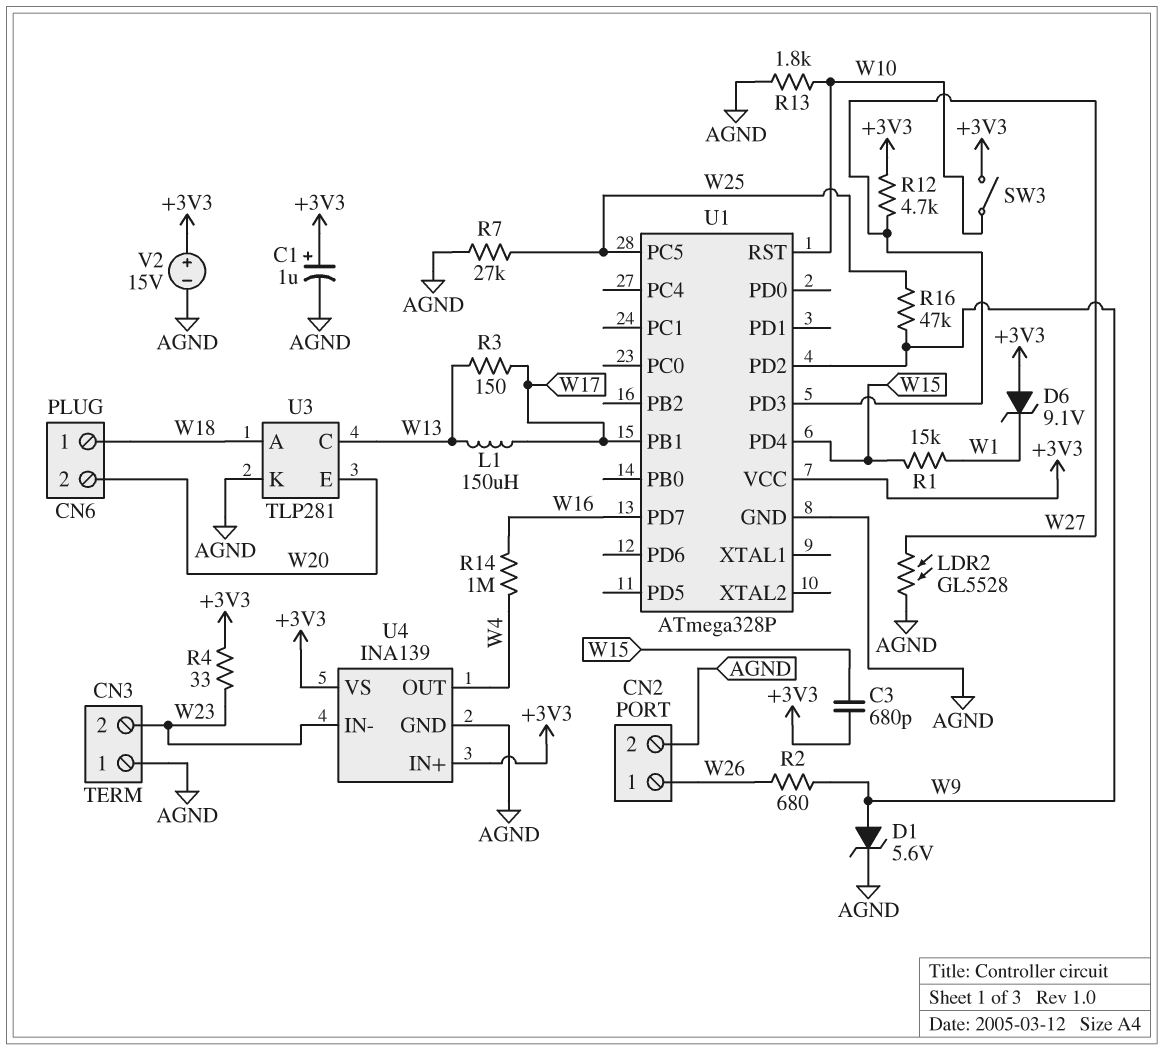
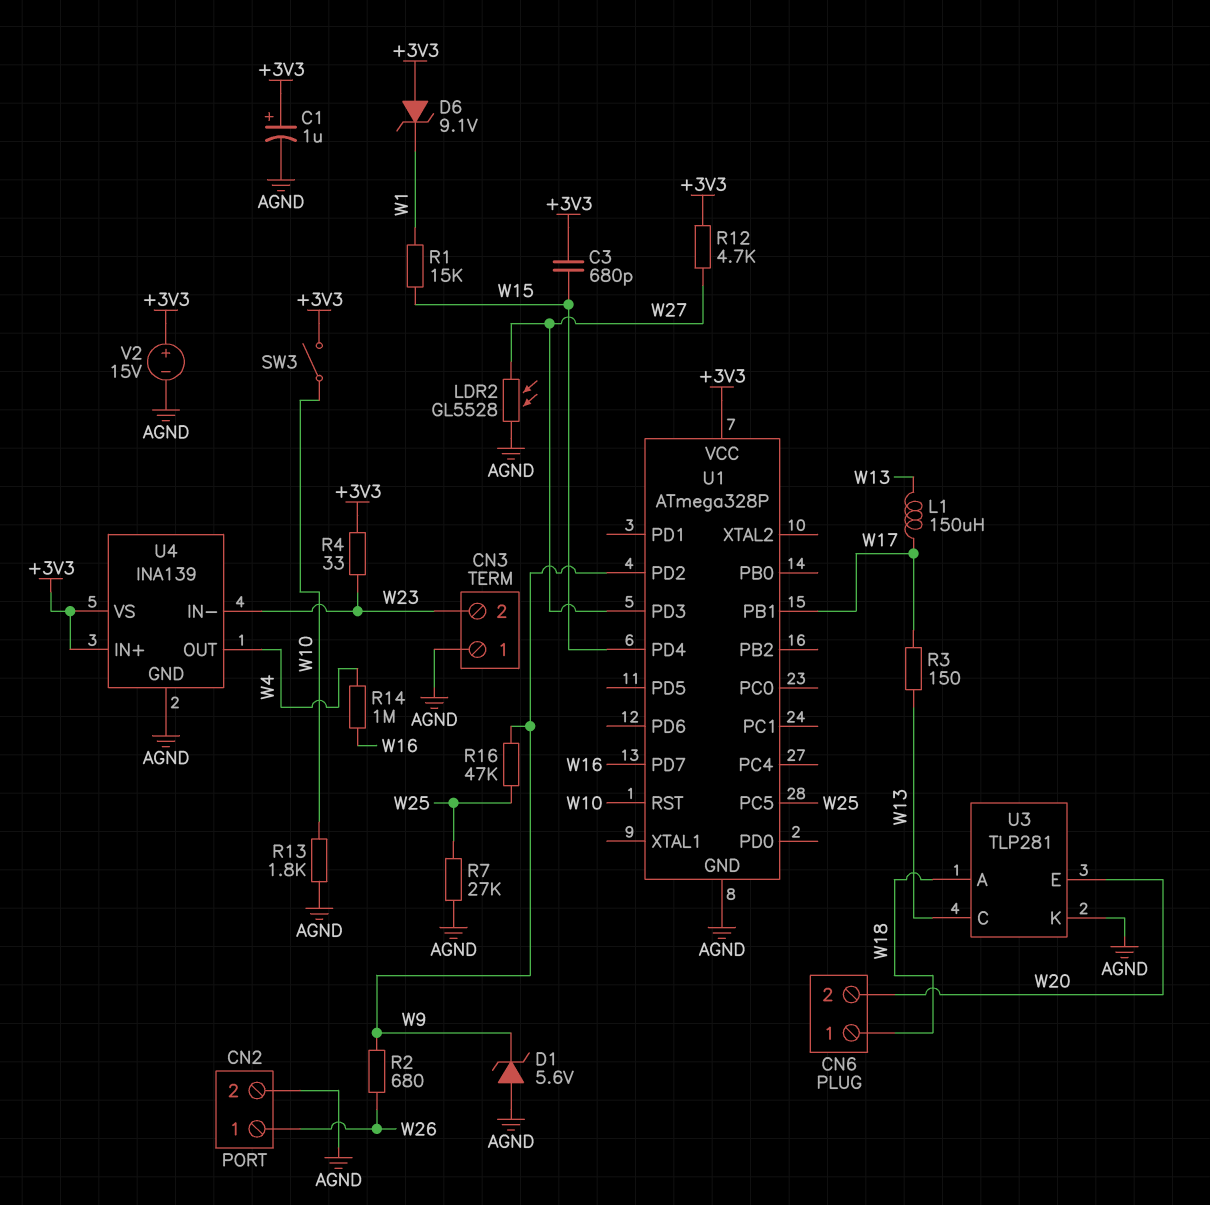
D1: zener 5.6V (A W9, K AGND) -> zener 5.6V (A AGND, K W9)

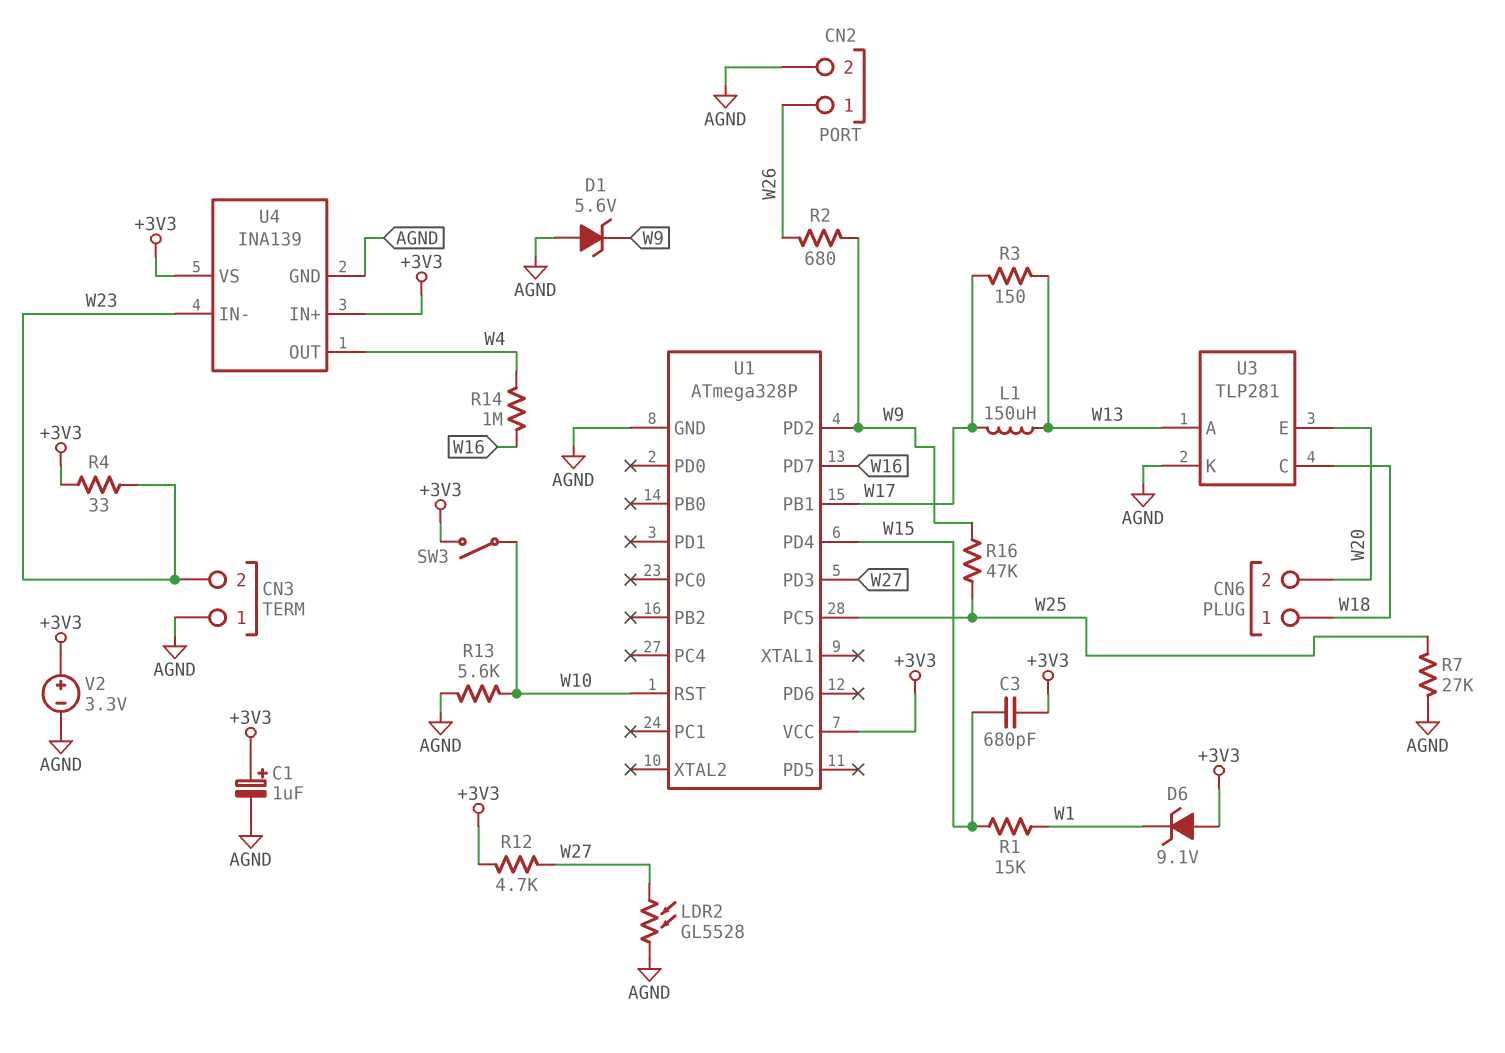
R13: 1.8k (AGND, W10) -> 5.6k (AGND, W10)
U3 pin A: W18 -> W13
U3 pin C: W13 -> W18
V2: 15V (plus +3V3, minus AGND) -> 3.3V (plus +3V3, minus AGND)

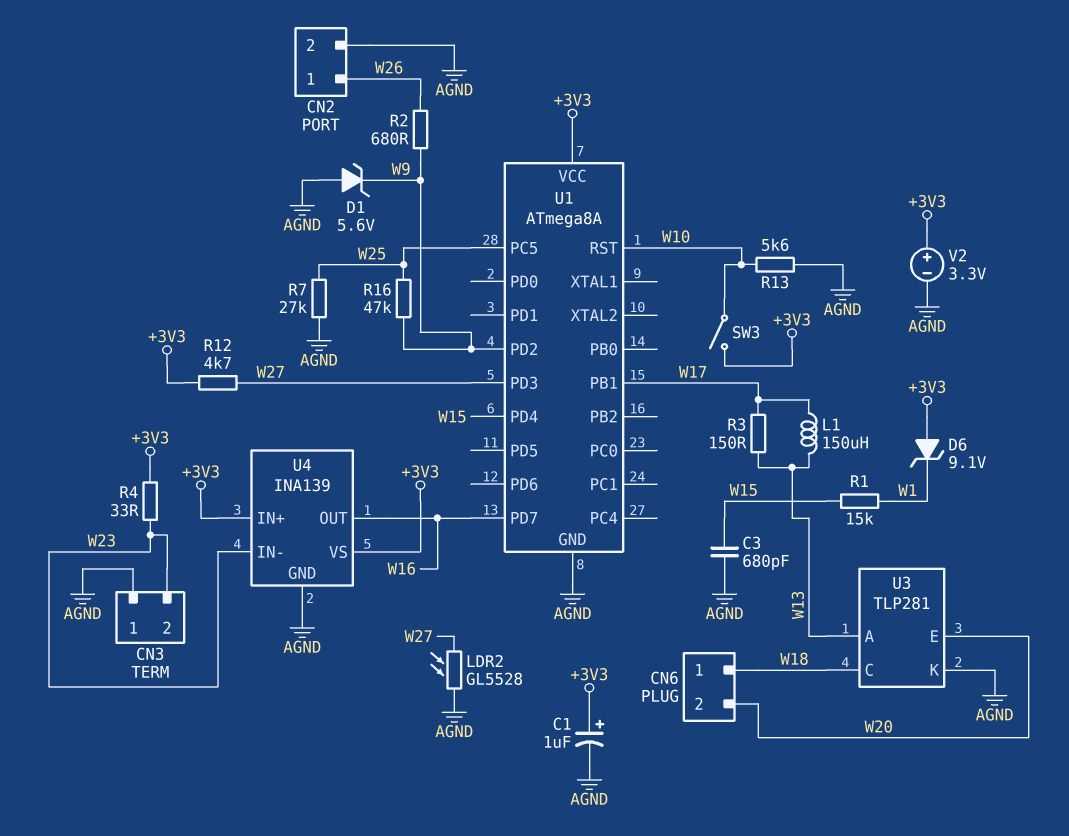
C3: 680pF (+3V3, W15) -> 680pF (AGND, W15)
R14: 1M (W4, W16) -> none
U1: ATmega328P -> ATmega8A
U4 pin OUT: W4 -> W16

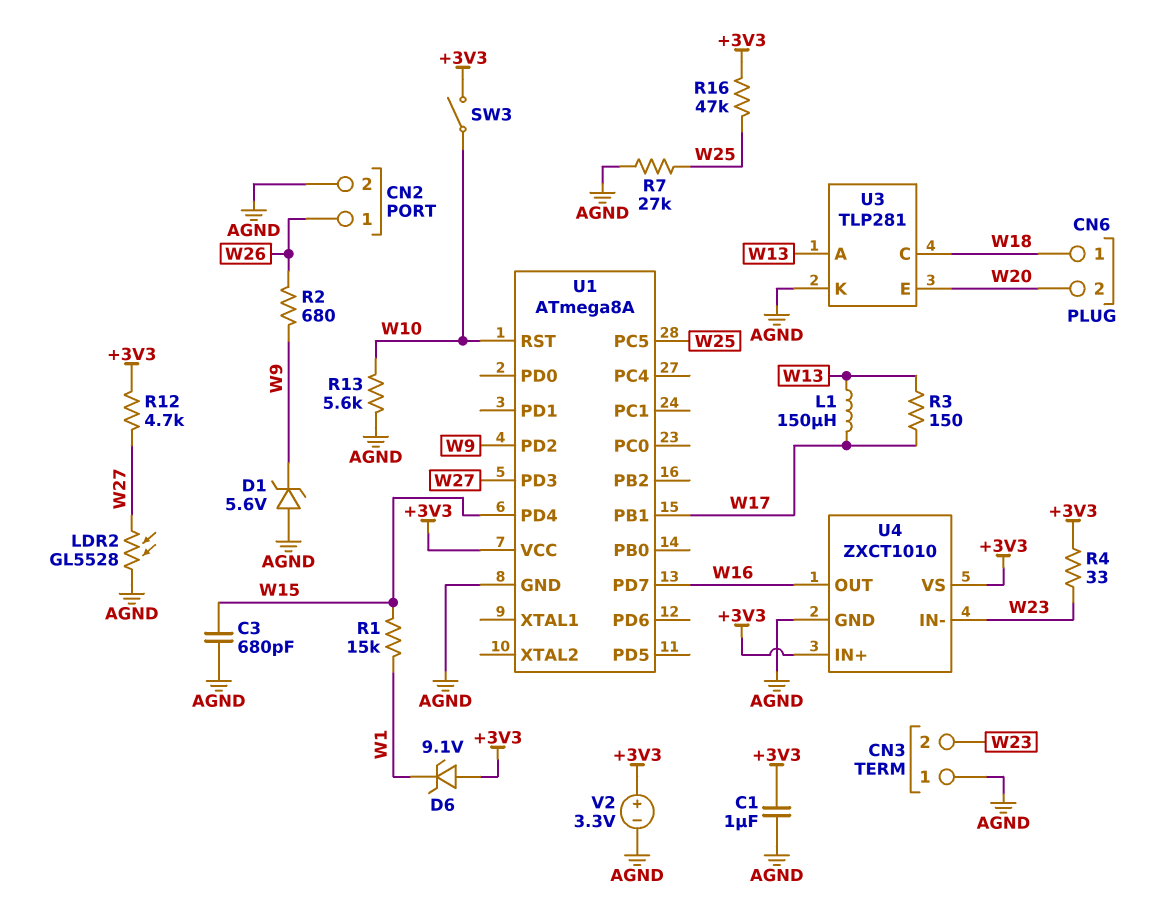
C1: 1uF (plus +3V3, minus AGND) -> 1uF (+3V3, AGND)
R16: 47k (W9, W25) -> 47k (+3V3, W25)
U4: INA139 -> ZXCT1010

